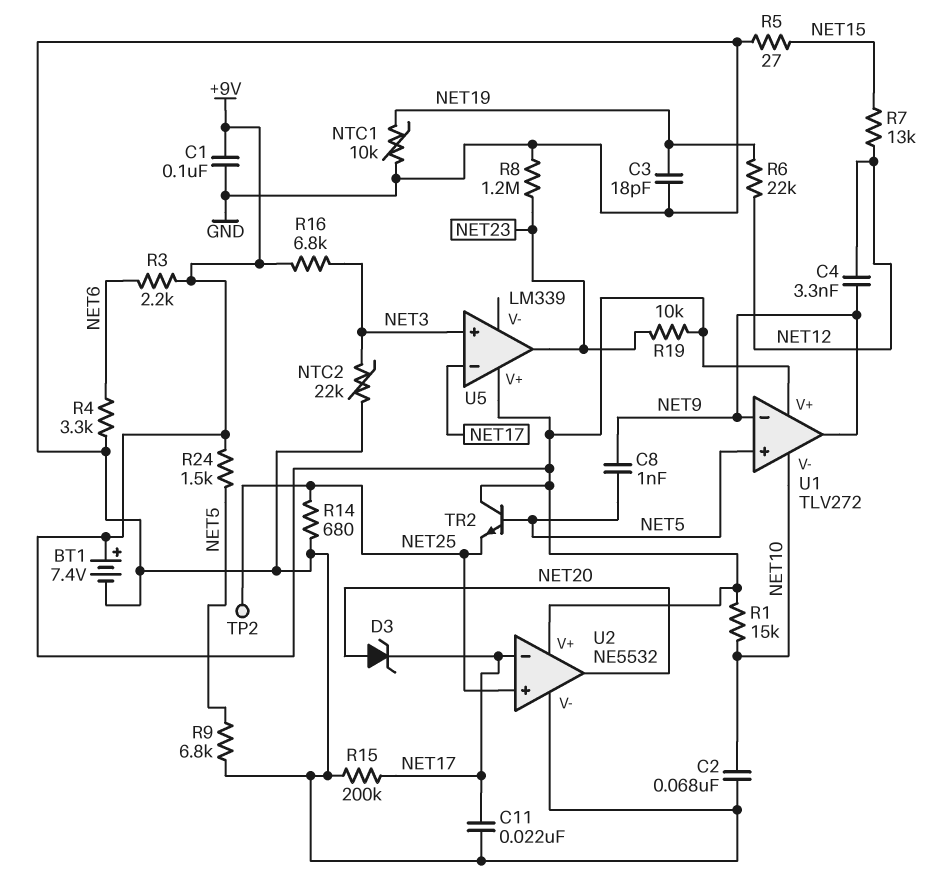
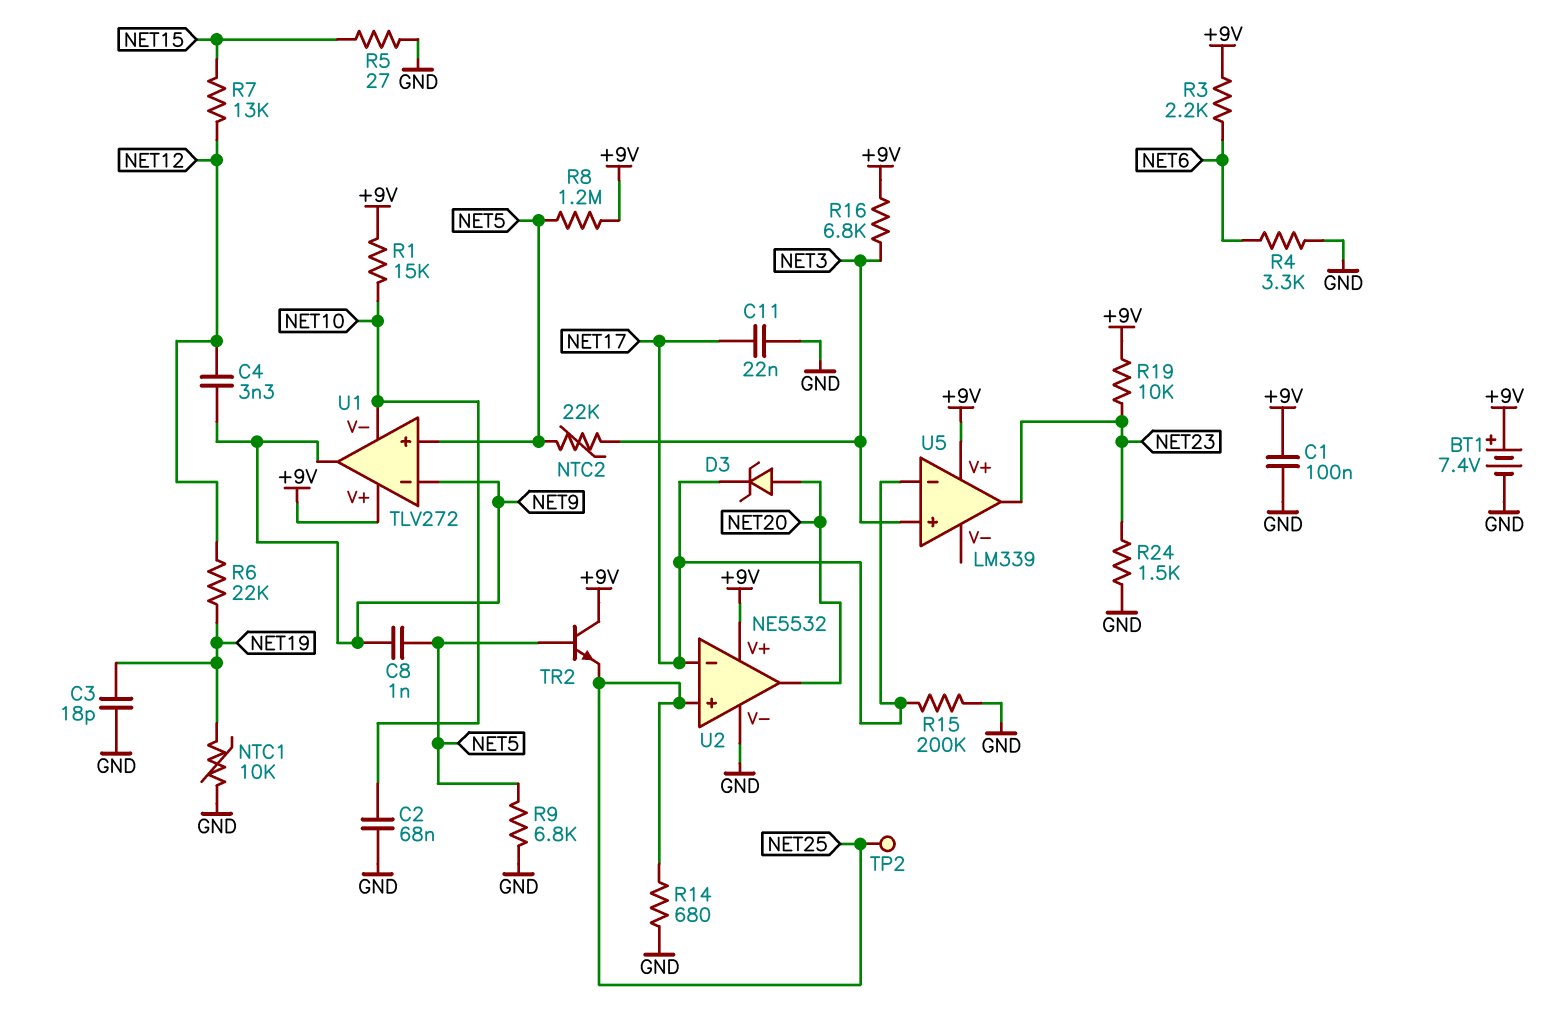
NTC2: 22k (GND, NET3) -> 22k (NET3, NET5)
R8: 1.2M (GND, NET23) -> 1.2M (+9V, NET5)
R24: 1.5k (+9V, NET5) -> 1.5k (GND, NET23)

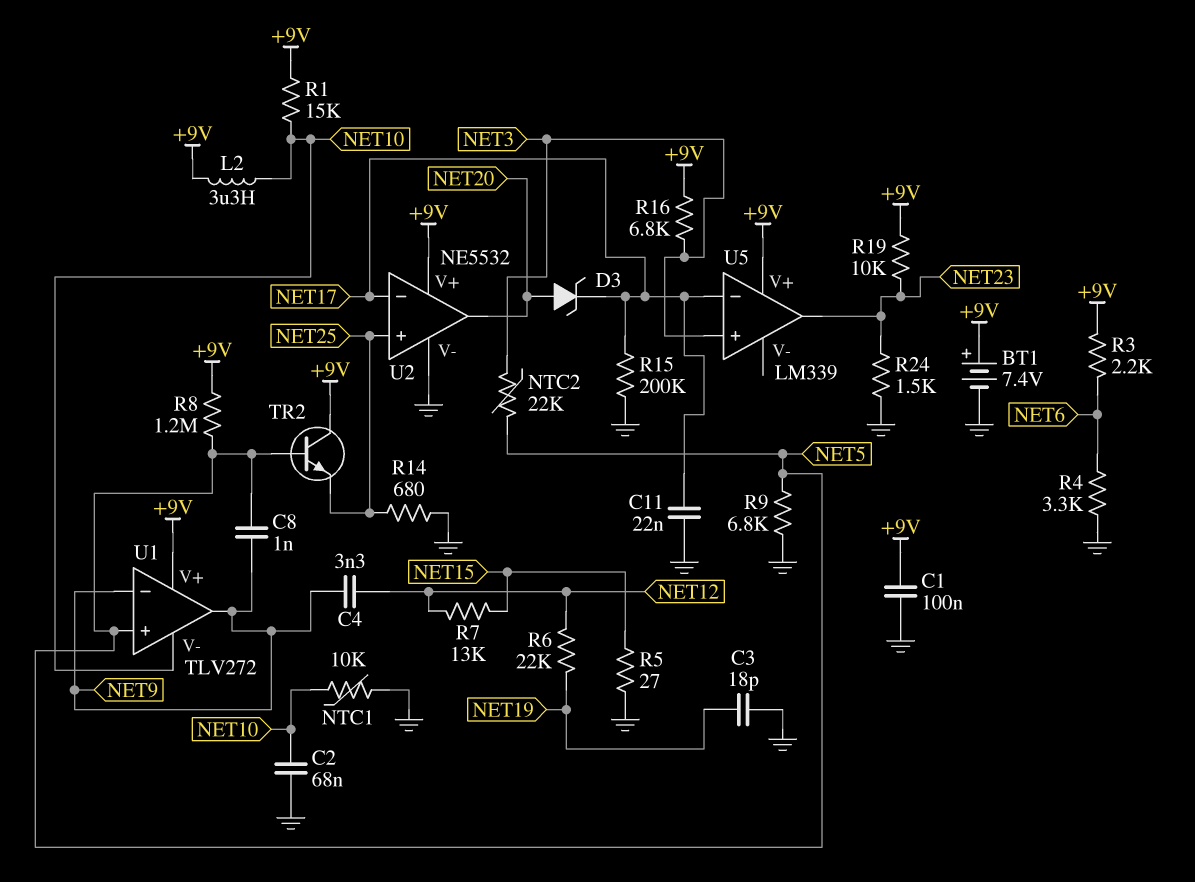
L2: none -> 3.3uH (+9V, NET10)
NTC1: 10k (GND, NET19) -> 10k (GND, NET10)
TP2: test point (NET25) -> none

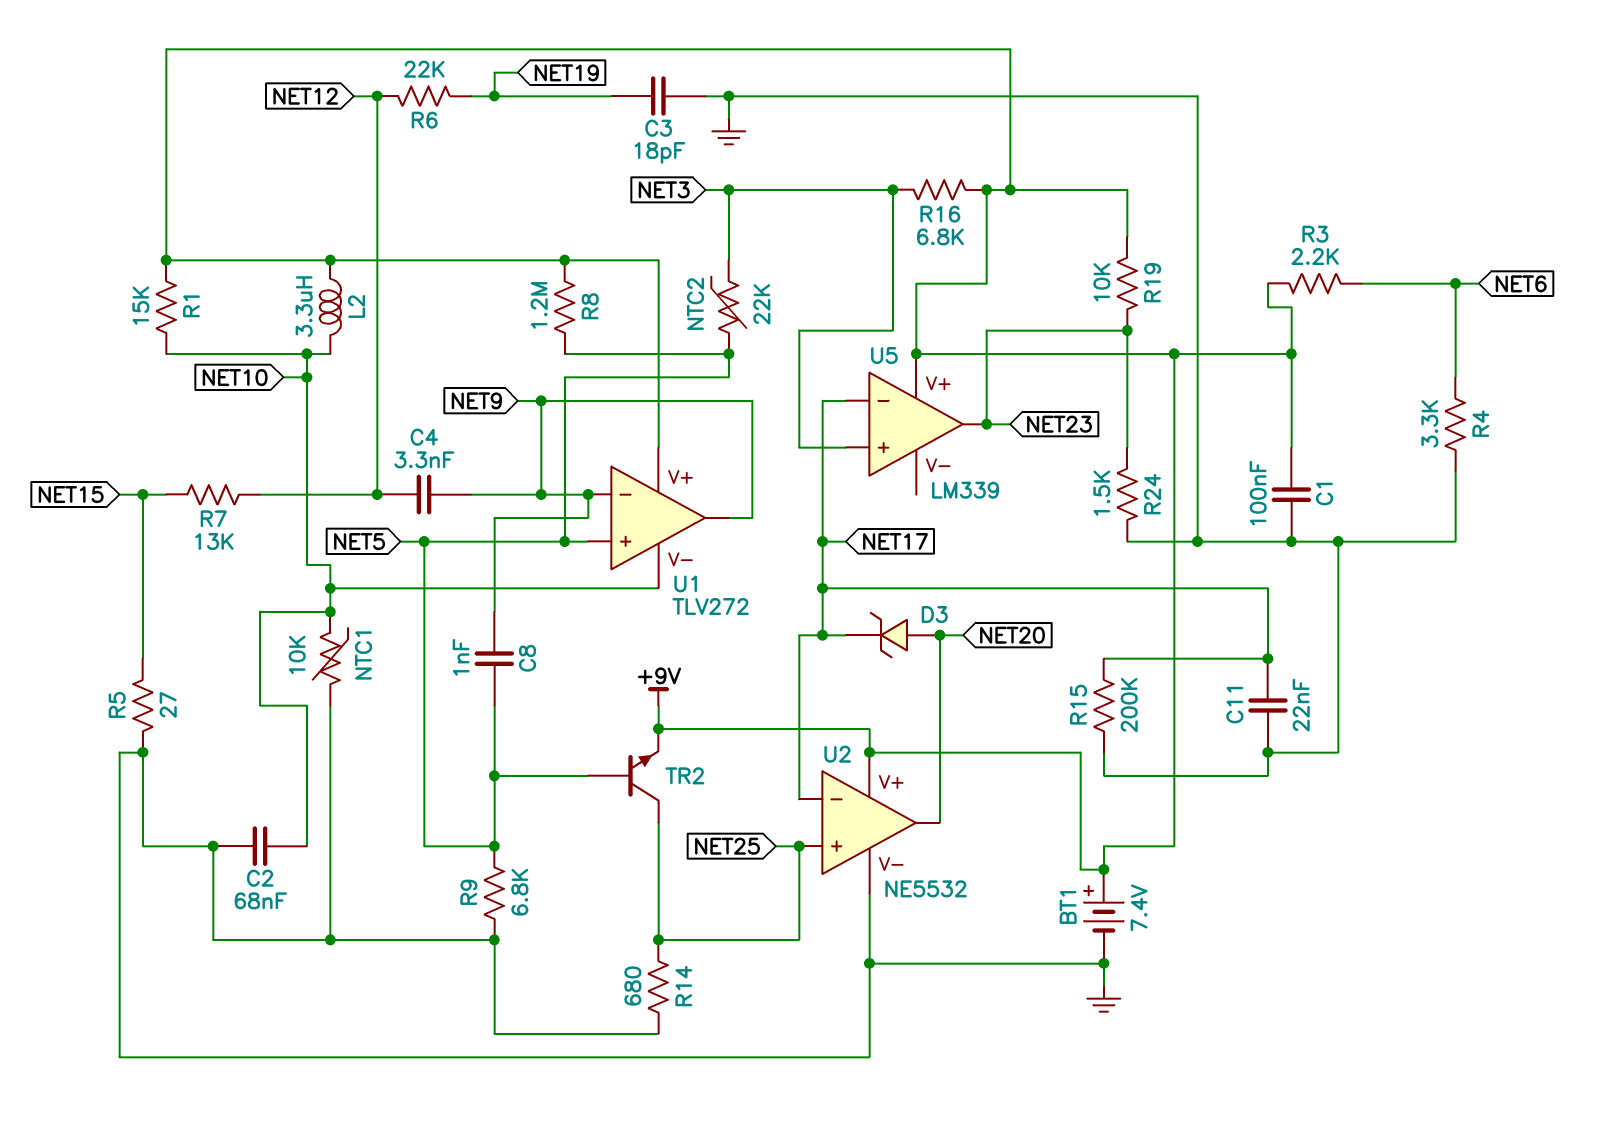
TR2: NPN (B NET5, C +9V, E NET25) -> NPN (B NET5, C NET25, E +9V)

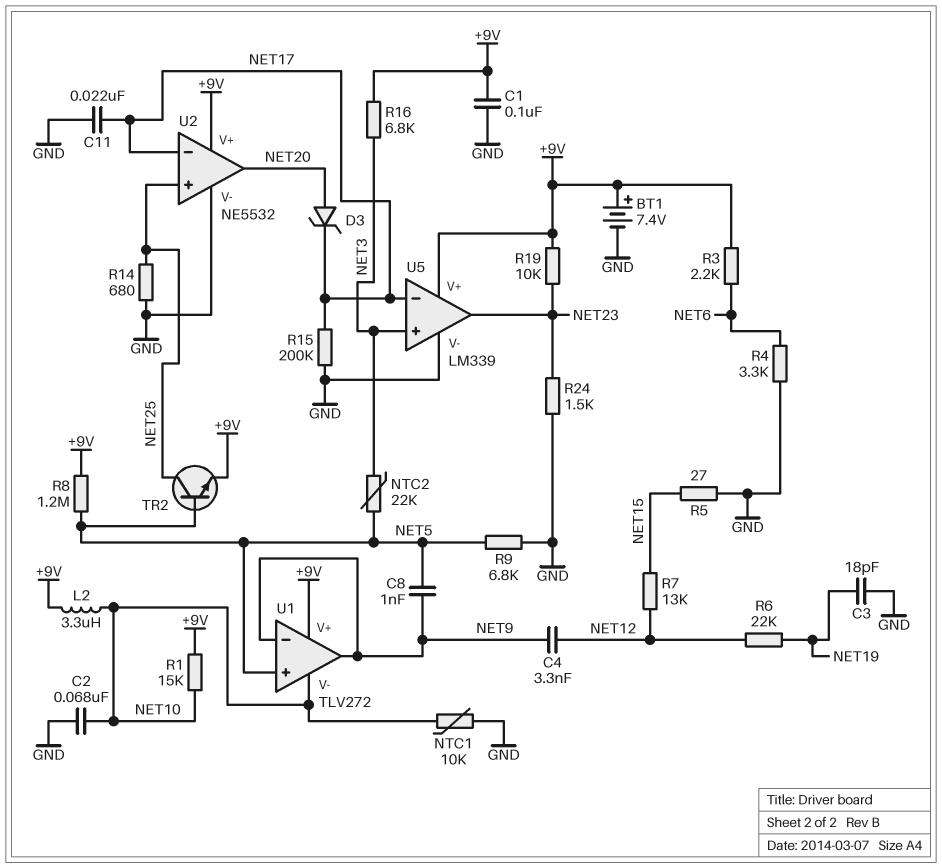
U5 pin V-: none -> GND

